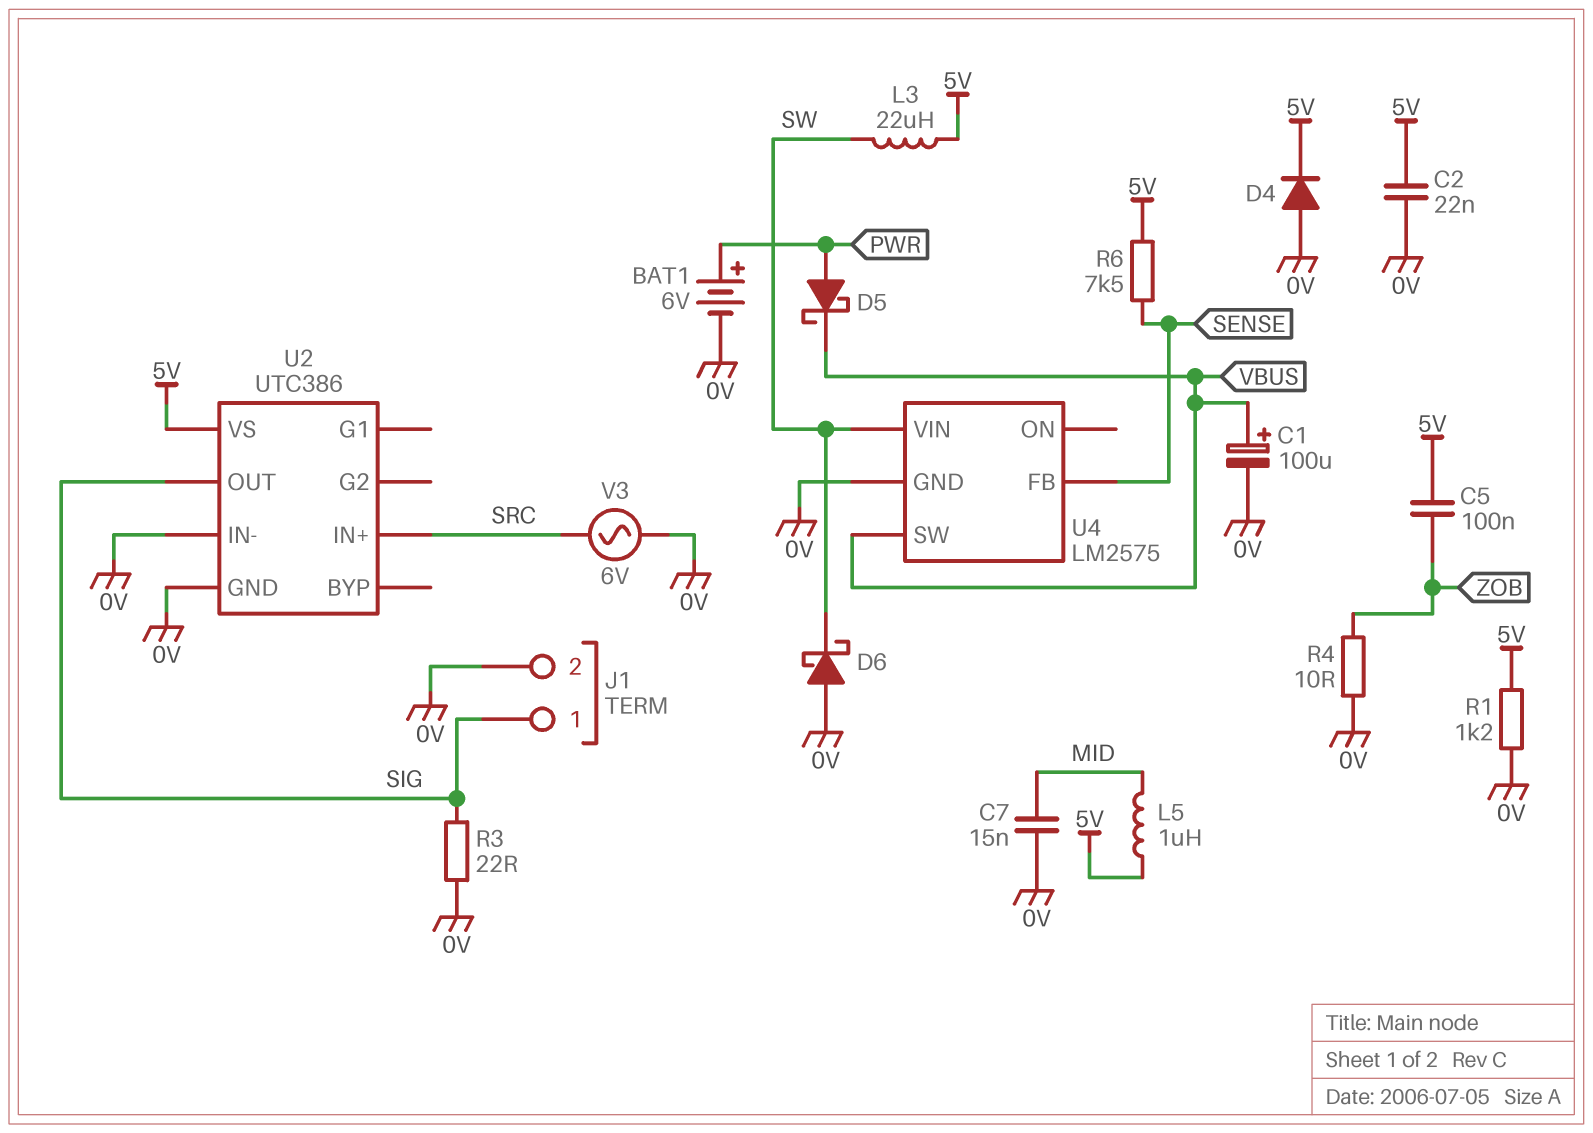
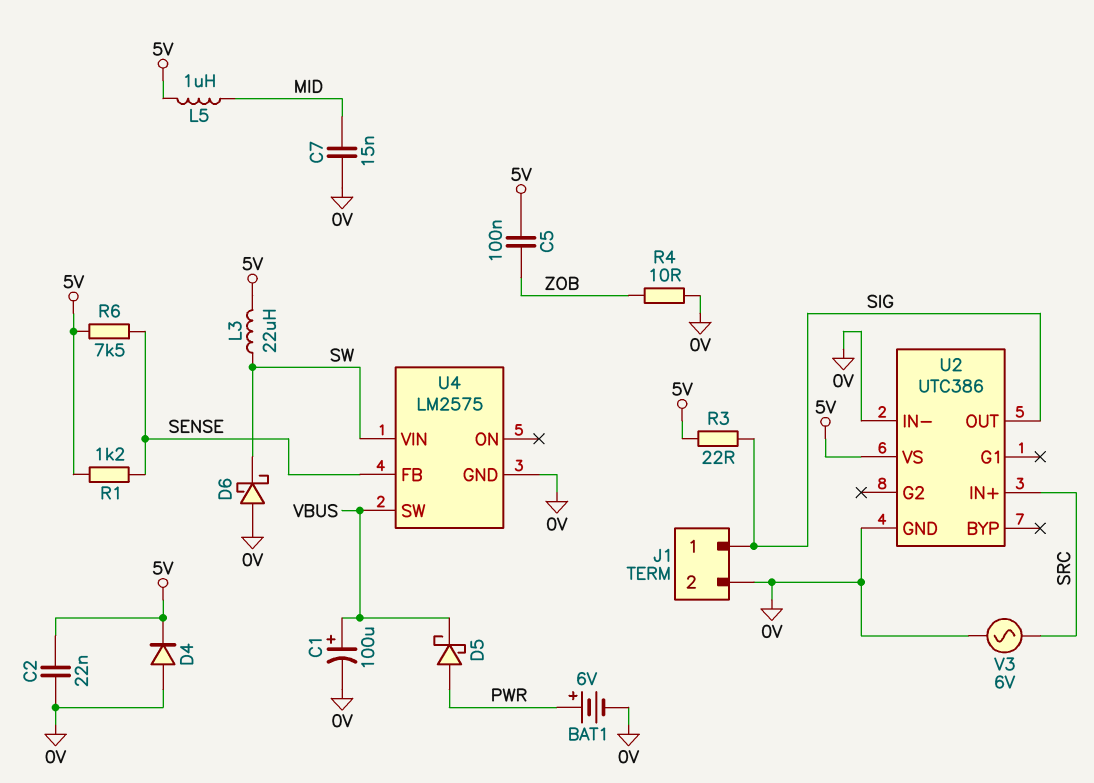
R1: 1.2k (0V, 5V) -> 1.2k (5V, SENSE)
R3: 22 (0V, SIG) -> 22 (5V, SIG)

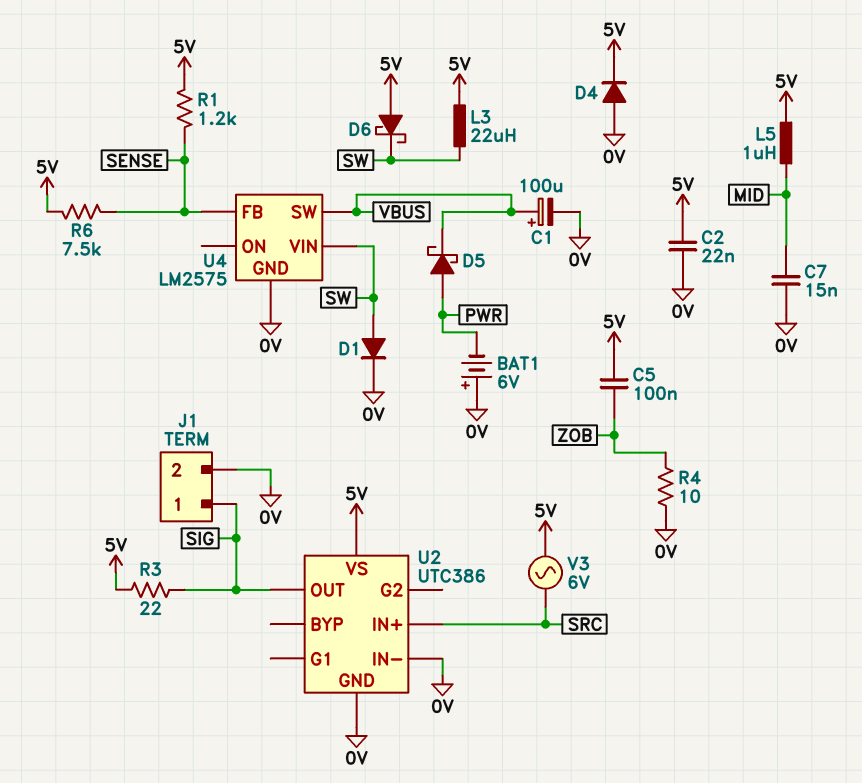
BAT1: 6V (plus PWR, minus 0V) -> 6V (plus 0V, minus PWR)
D1: none -> diode (A SW, K 0V)
D6: schottky (A 0V, K SW) -> schottky (A 5V, K SW)
V3: AC 6V (0V, SRC) -> AC 6V (5V, SRC)

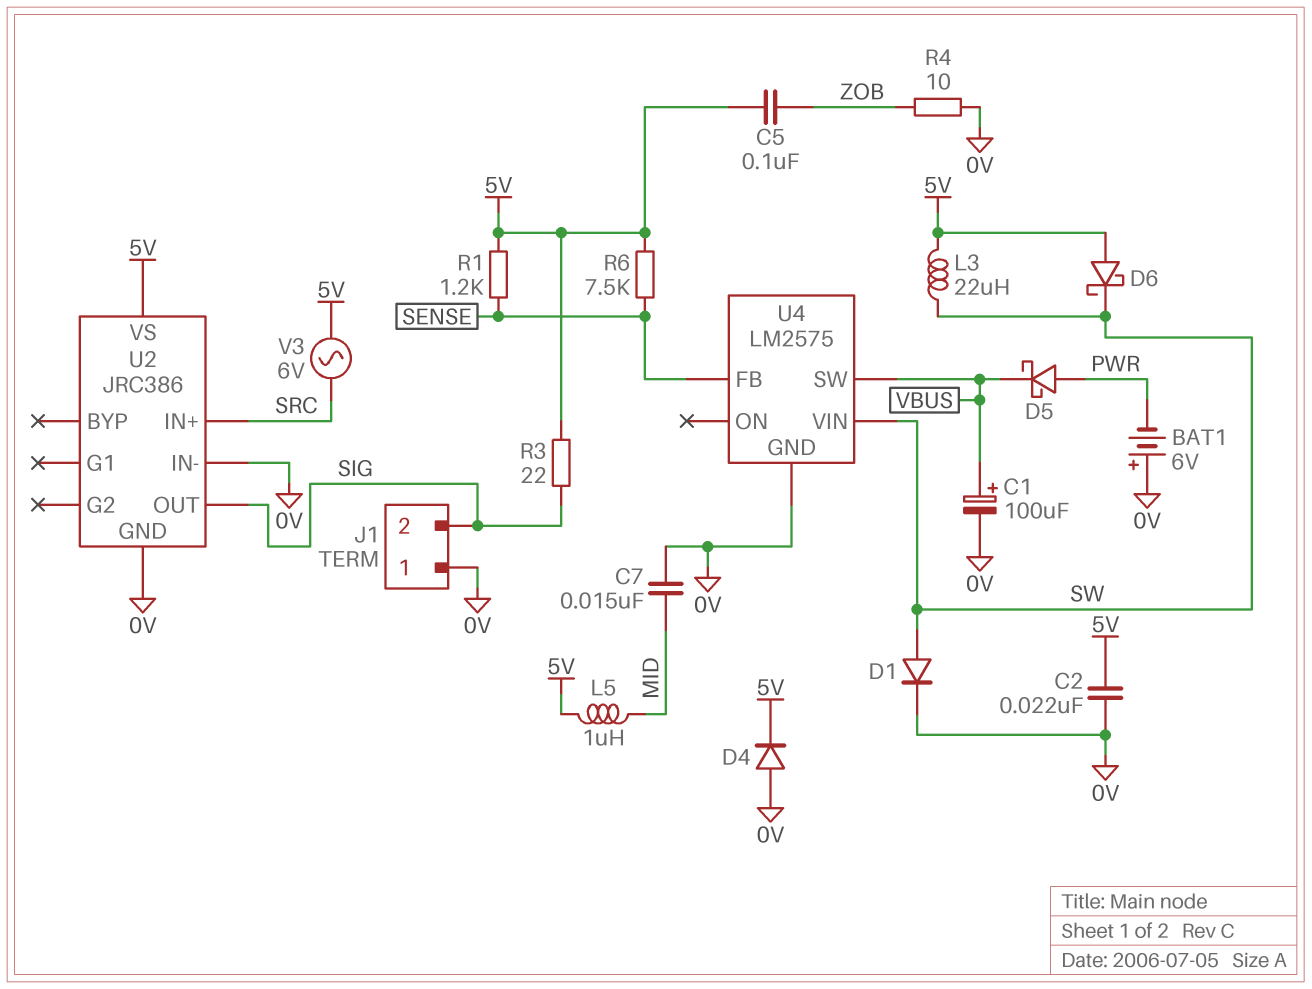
J1 pin 1: SIG -> 0V
J1 pin 2: 0V -> SIG
U2: UTC386 -> JRC386

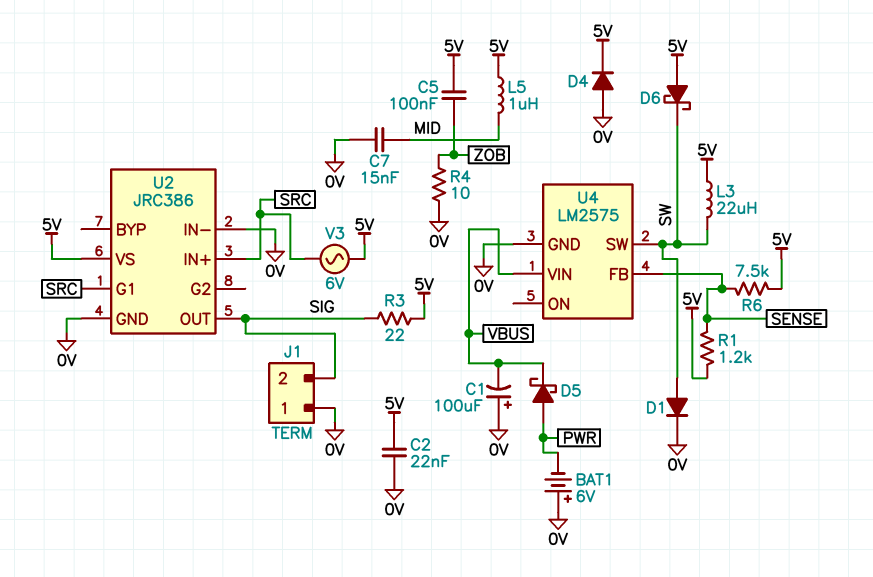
C1: 100uF (plus VBUS, minus 0V) -> 100uF (plus 0V, minus VBUS)
U2 pin G1: none -> SRC
U4 pin SW: VBUS -> SW
U4 pin VIN: SW -> VBUS

